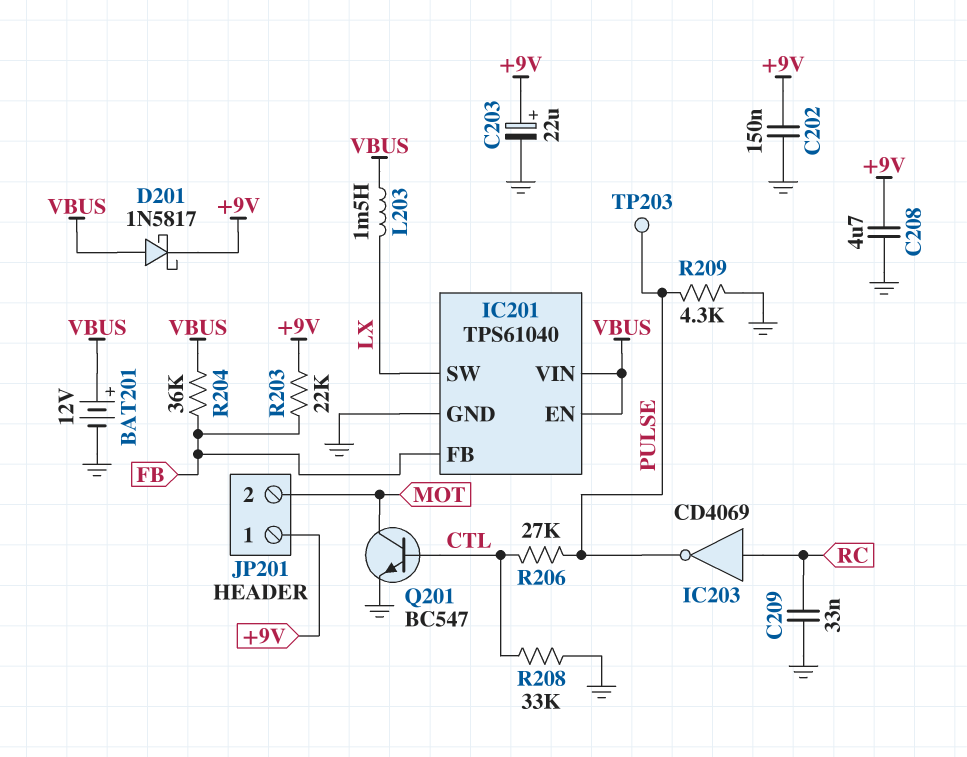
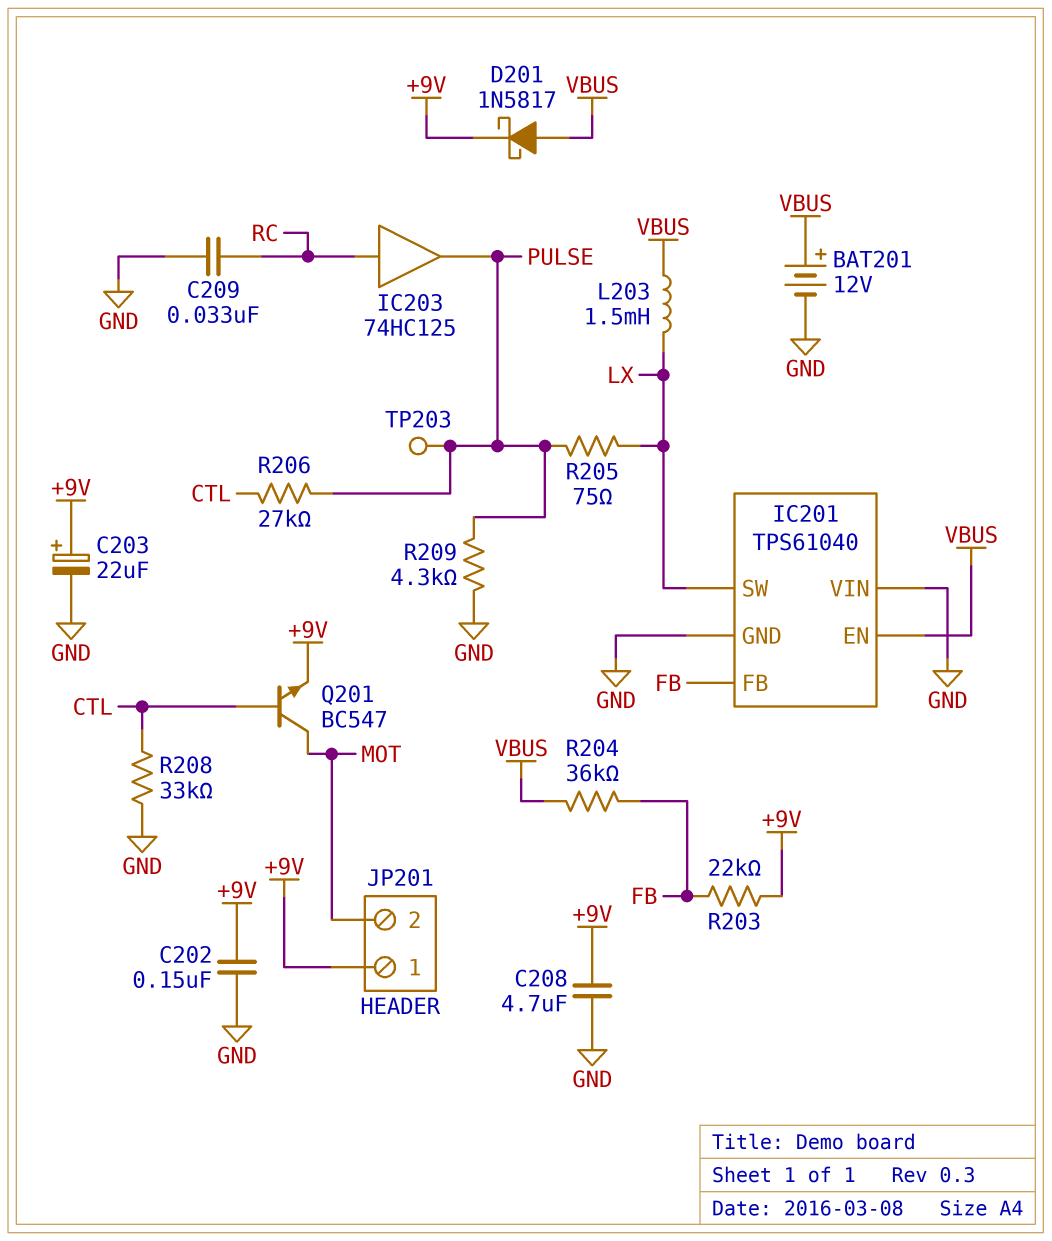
IC201 pin VIN: VBUS -> GND
IC203: NOT CD4069 (in RC, out PULSE) -> buffer 74HC125 (in RC, out PULSE)
Q201: NPN BC547 (B CTL, C MOT, E GND) -> NPN BC547 (B CTL, C MOT, E +9V)
R205: none -> 75 (LX, PULSE)

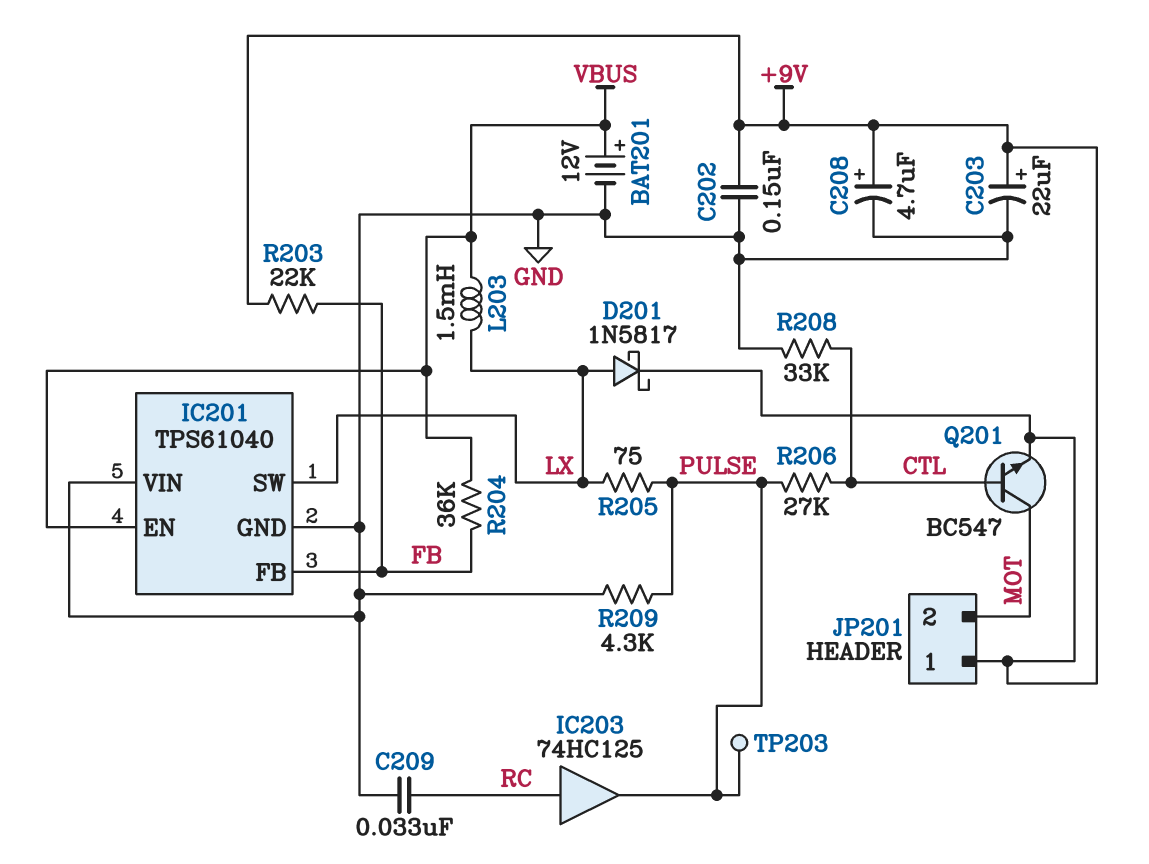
C208: 4.7uF (+9V, GND) -> 4.7uF (plus +9V, minus GND)
D201: schottky 1N5817 (A VBUS, K +9V) -> schottky 1N5817 (A LX, K +9V)

